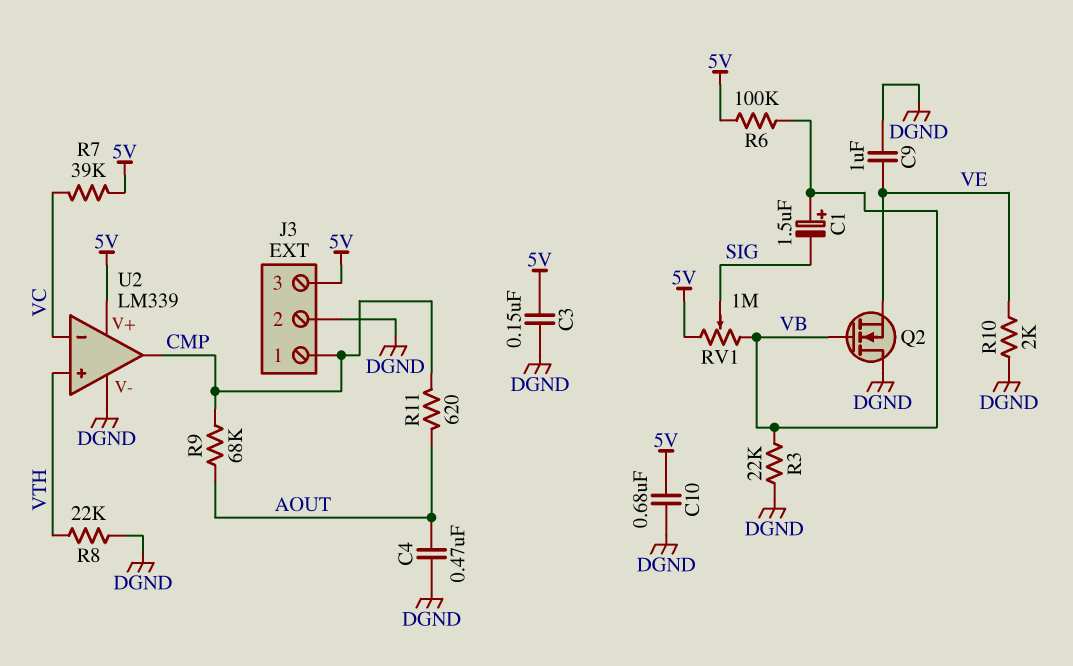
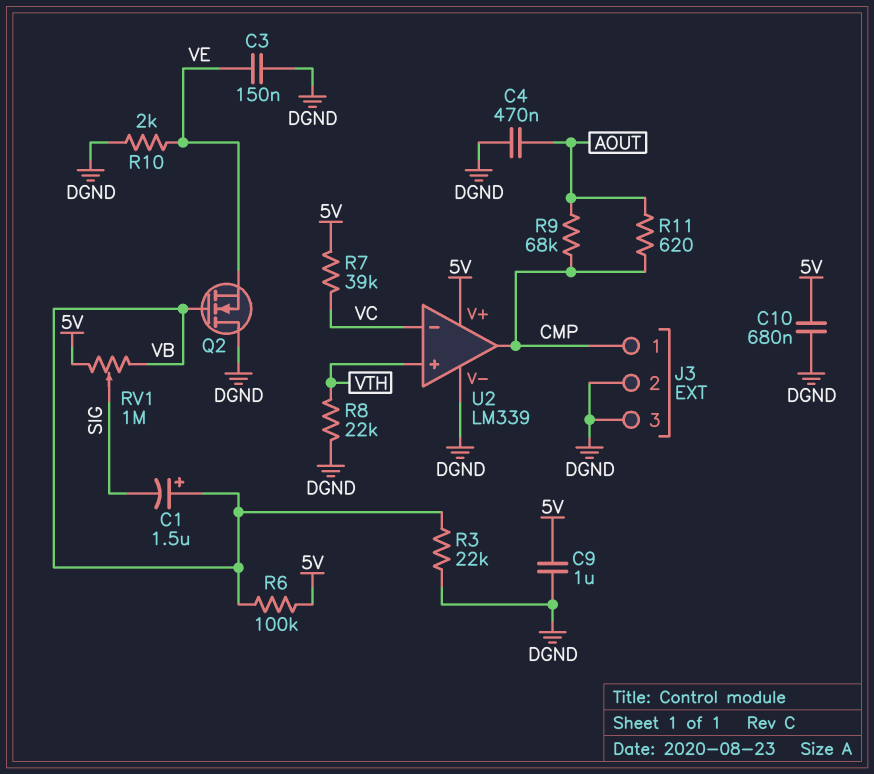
C3: 150nF (5V, DGND) -> 150nF (DGND, VE)
C9: 1uF (DGND, VE) -> 1uF (5V, DGND)
J3 pin 3: 5V -> DGND

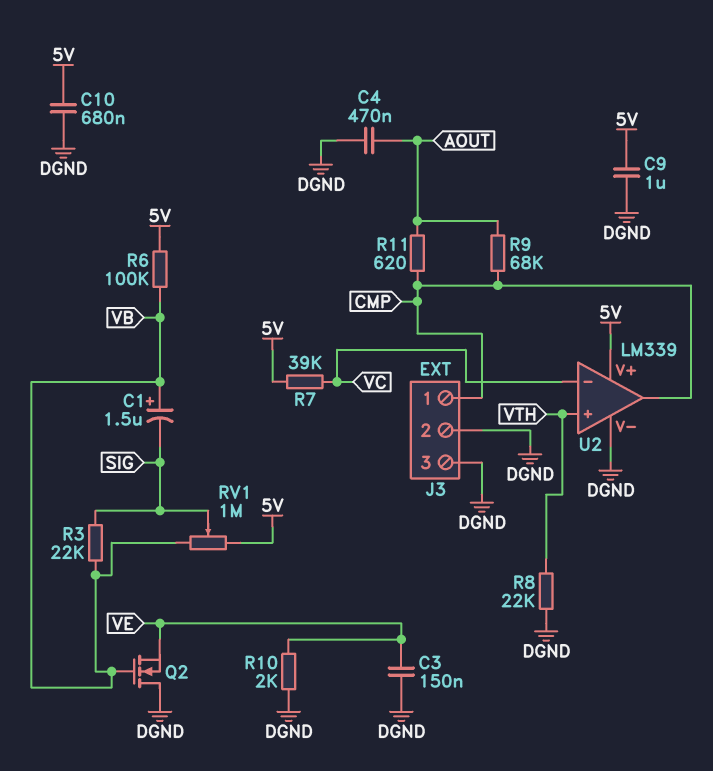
R3: 22k (DGND, VB) -> 22k (SIG, VB)

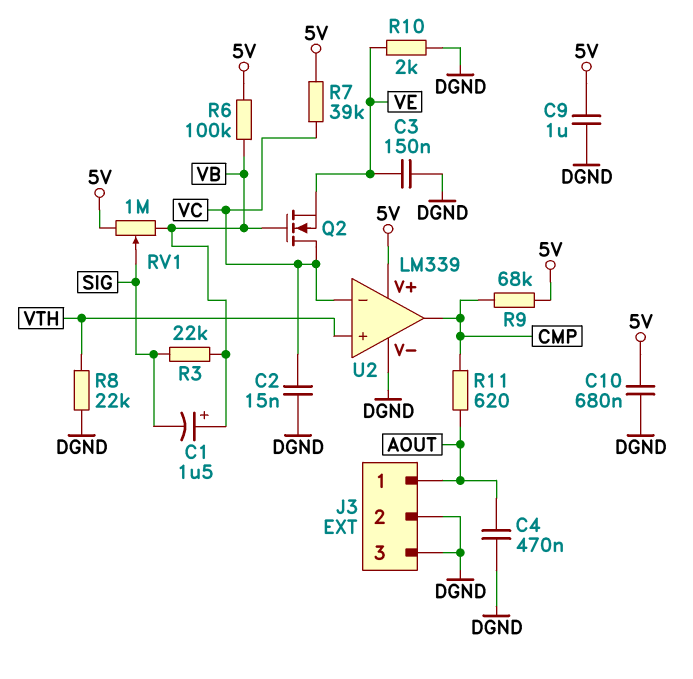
C2: none -> 15nF (DGND, VC)
J3 pin 1: CMP -> AOUT
Q2: NMOS (G VB, D DGND, S VE) -> NMOS (G VB, D VC, S VE)
R9: 68k (AOUT, CMP) -> 68k (5V, CMP)

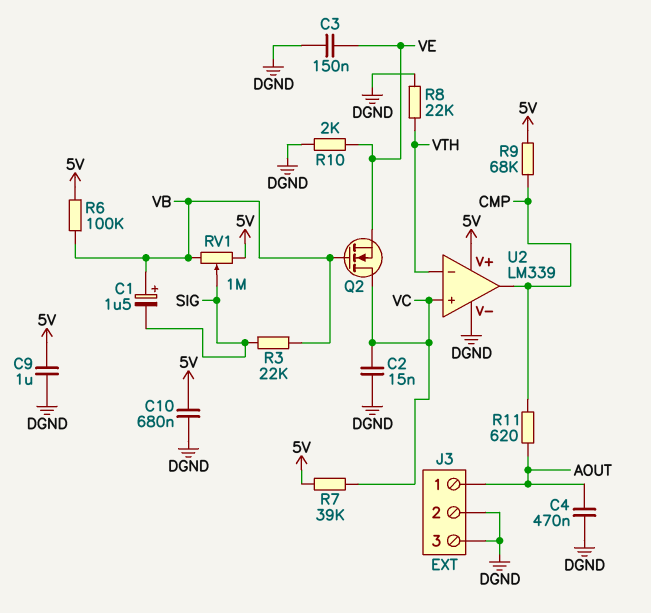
U2 pin in+: VTH -> VC
U2 pin in-: VC -> VTH

